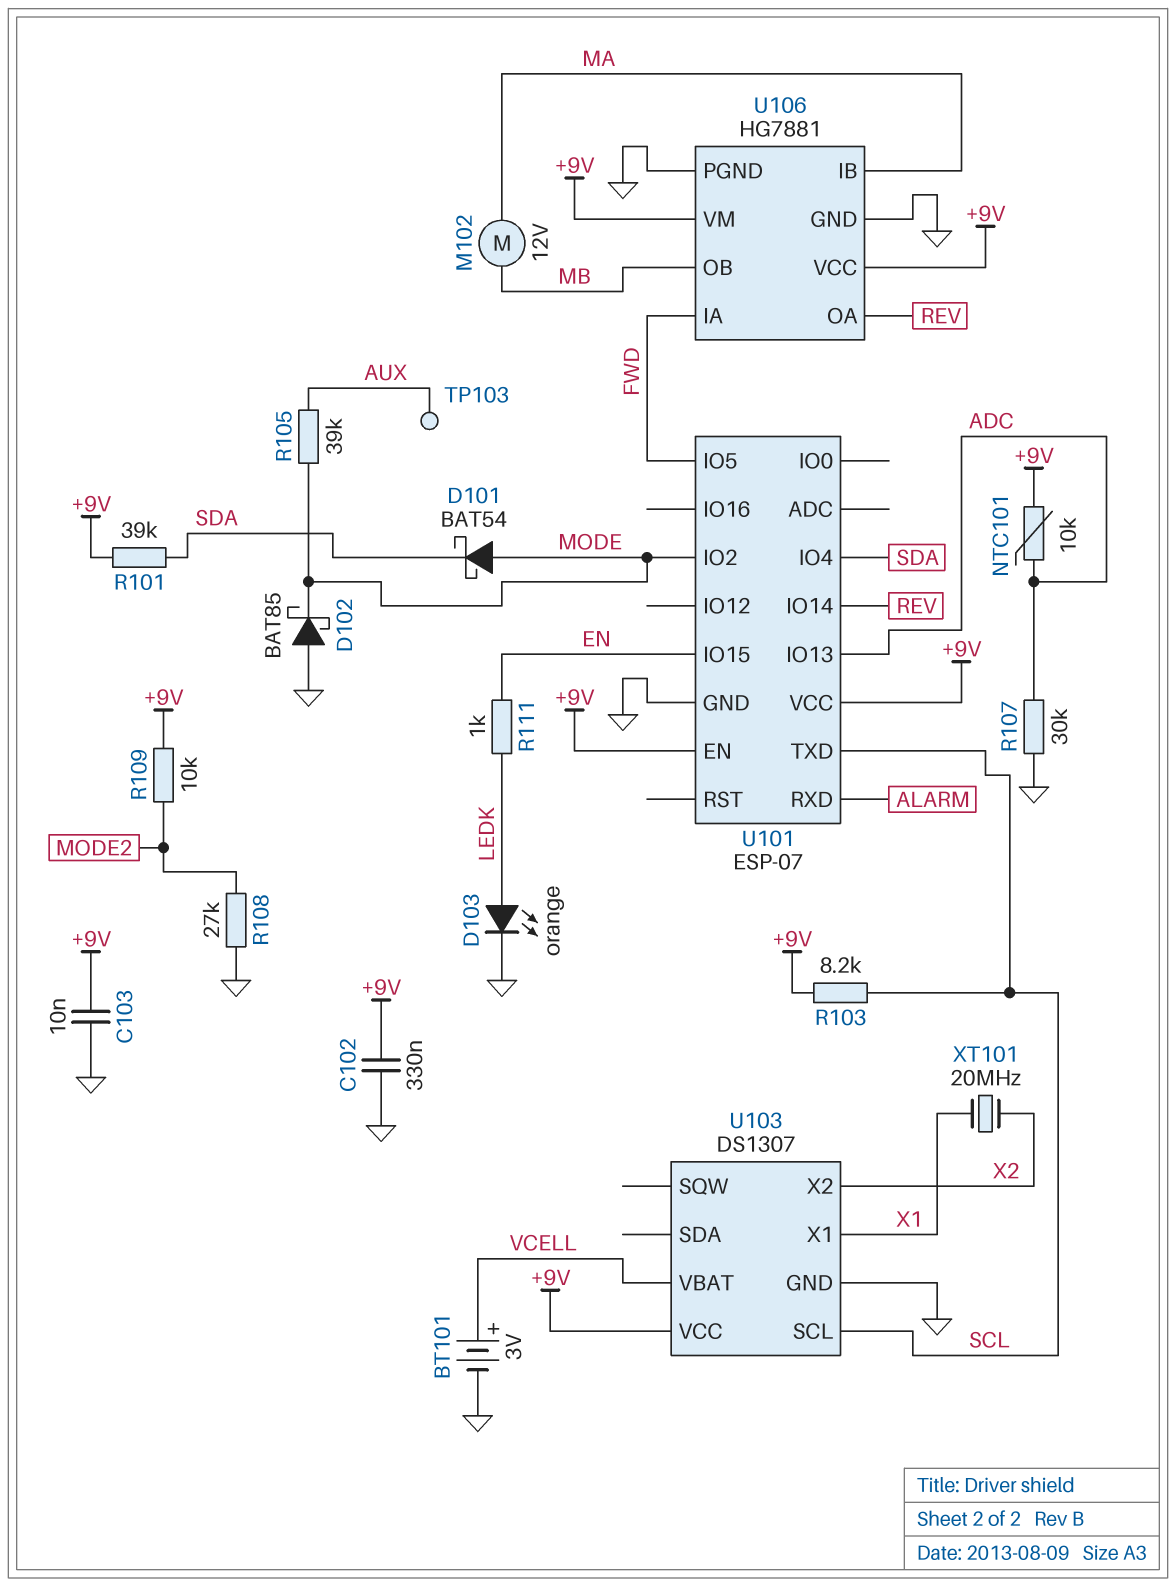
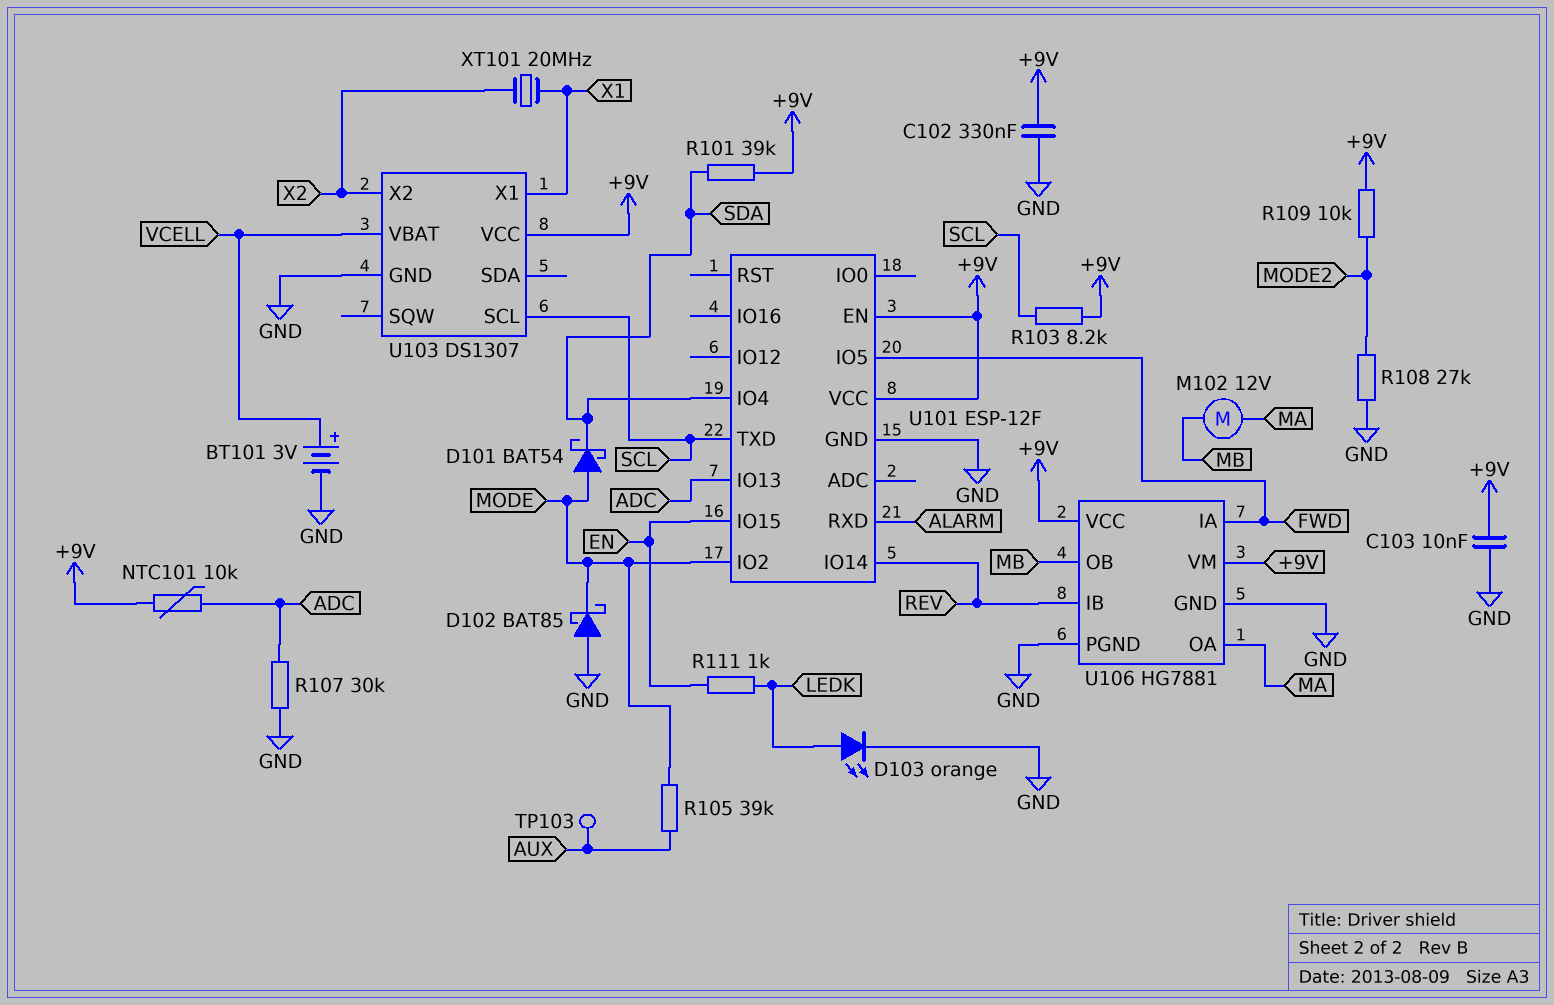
U101: ESP-07 -> ESP-12F
U106 pin IB: MA -> REV
U106 pin OA: REV -> MA

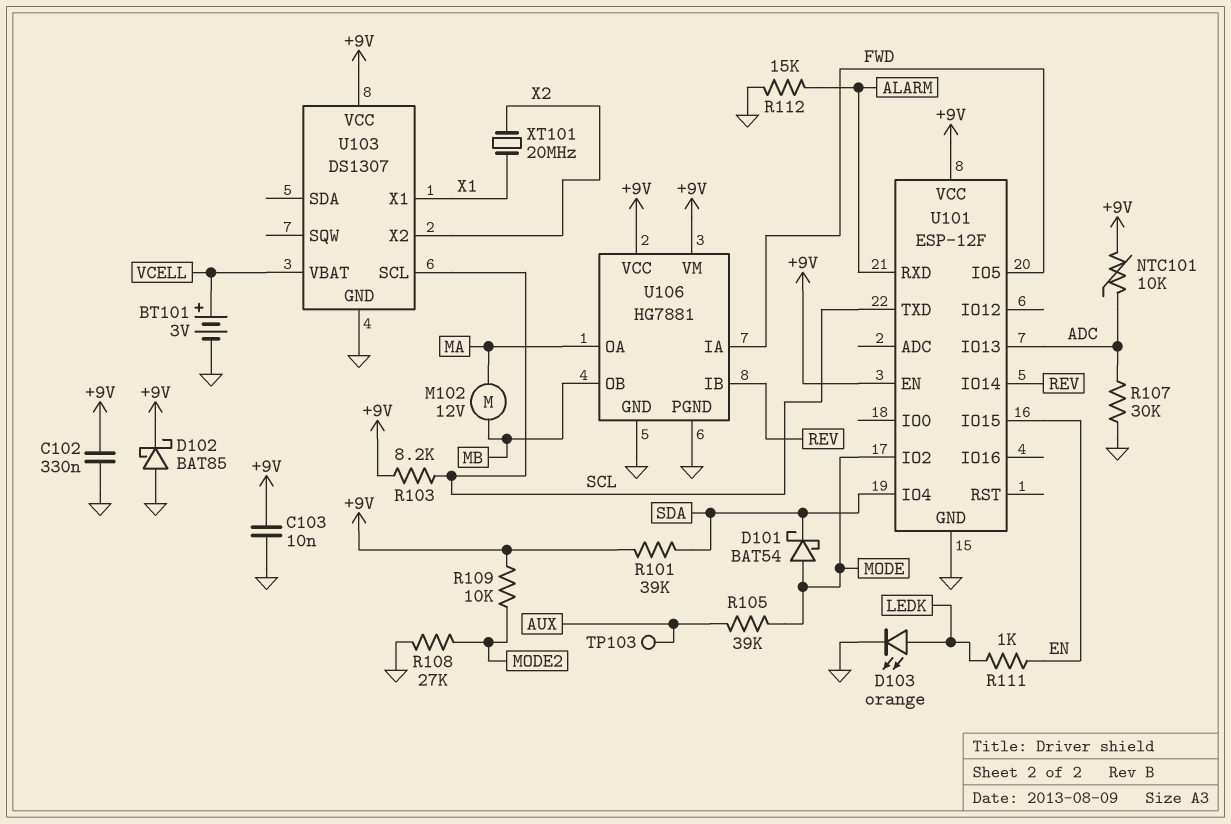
D102: schottky BAT85 (A GND, K MODE) -> schottky BAT85 (A GND, K +9V)
R112: none -> 15k (ALARM, GND)

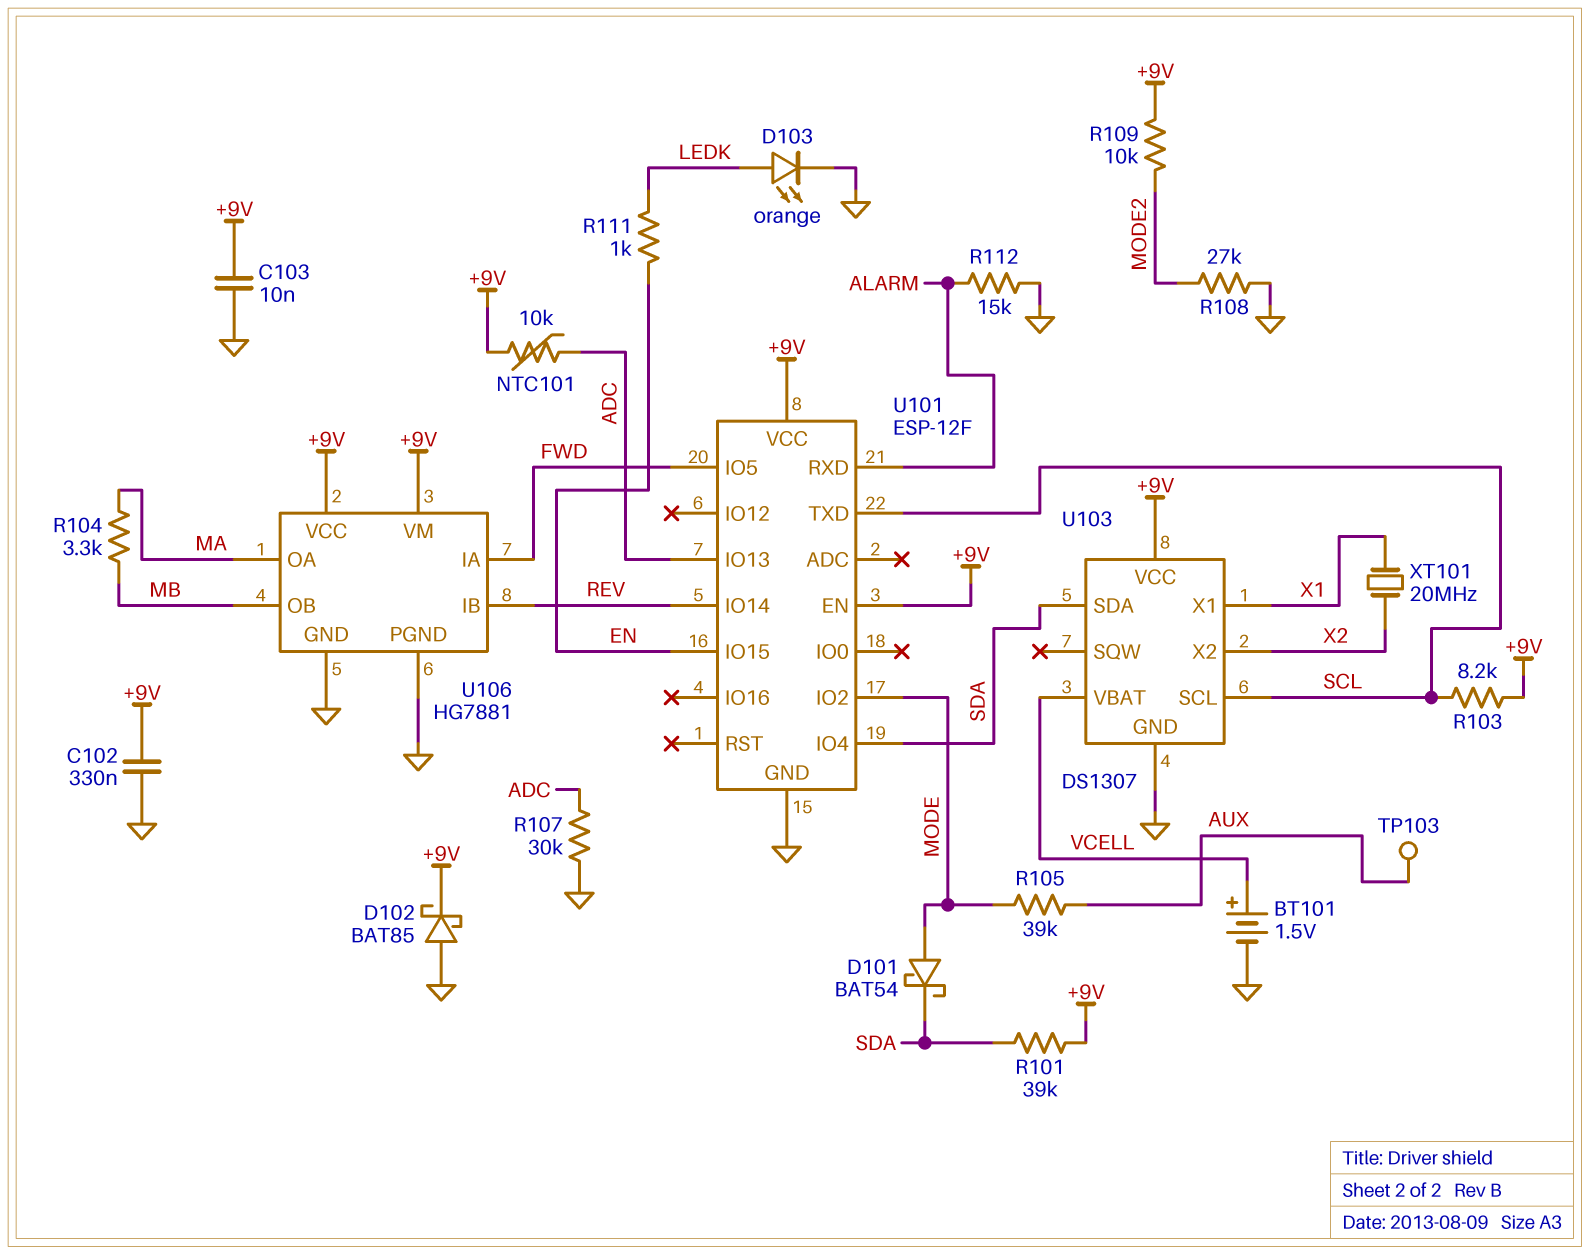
BT101: 3V (plus VCELL, minus GND) -> 1.5V (plus VCELL, minus GND)
M102: motor 12V (MA, MB) -> none
R104: none -> 3.3k (MA, MB)
U103 pin SDA: none -> SDA

